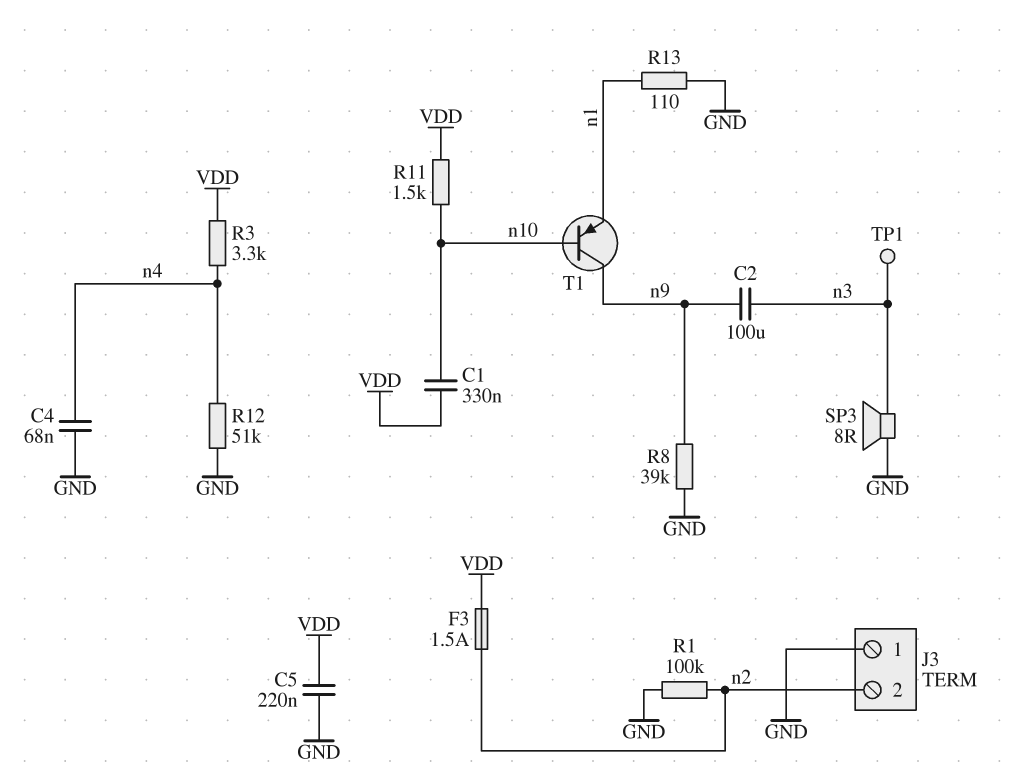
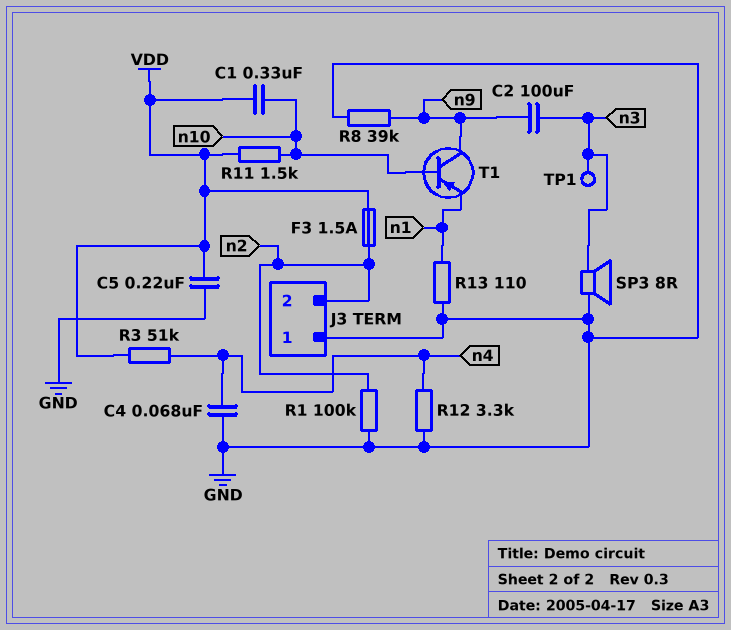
R3: 3.3k (VDD, n4) -> 51k (VDD, n4)
R12: 51k (GND, n4) -> 3.3k (GND, n4)

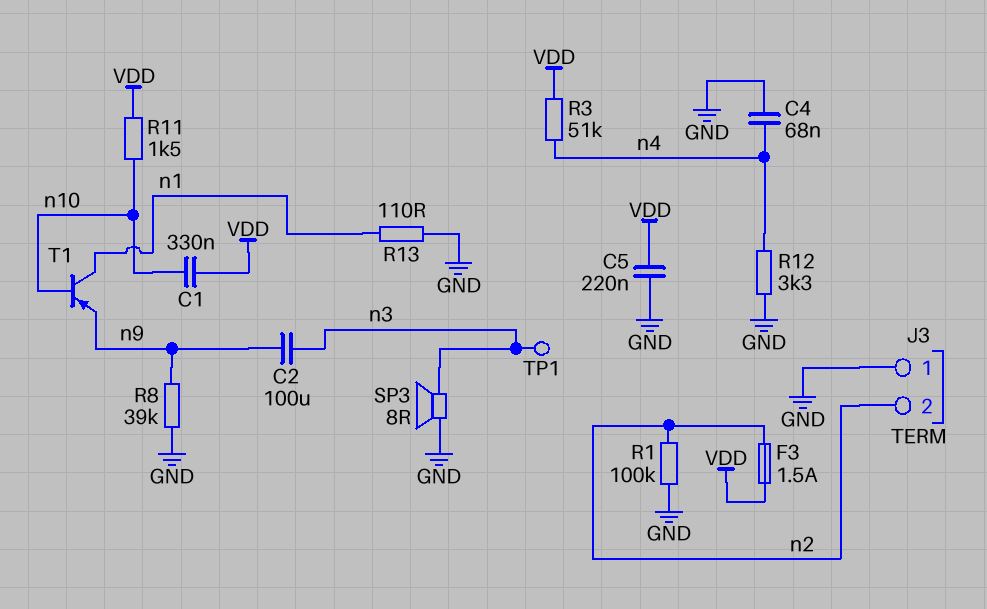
T1: PNP (B n10, C n9, E n1) -> PNP (B n10, C n1, E n9)

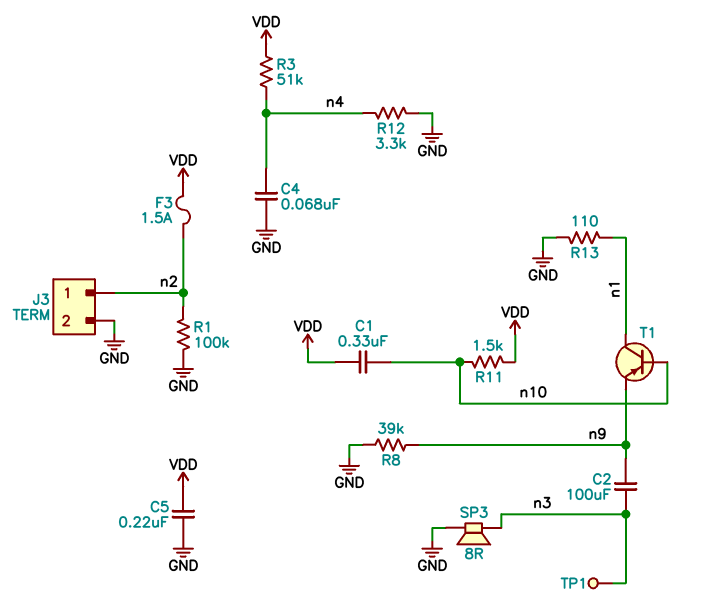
J3 pin 1: GND -> n2
J3 pin 2: n2 -> GND

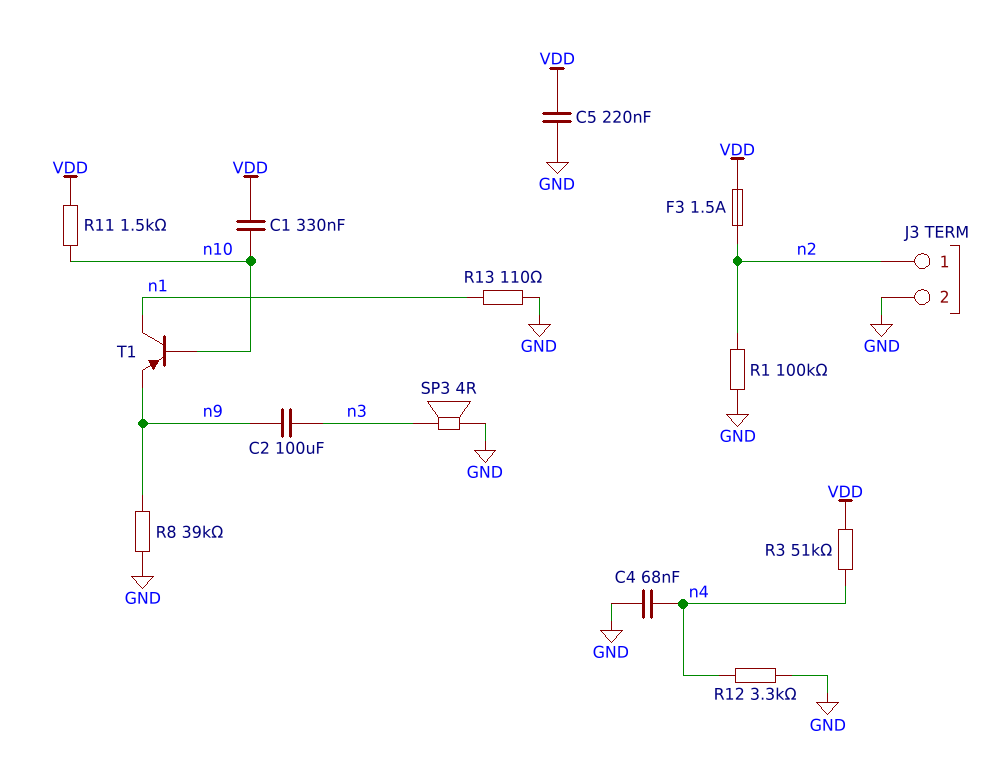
SP3: speaker 8R (GND, n3) -> speaker 4R (GND, n3)
TP1: test point (n3) -> none

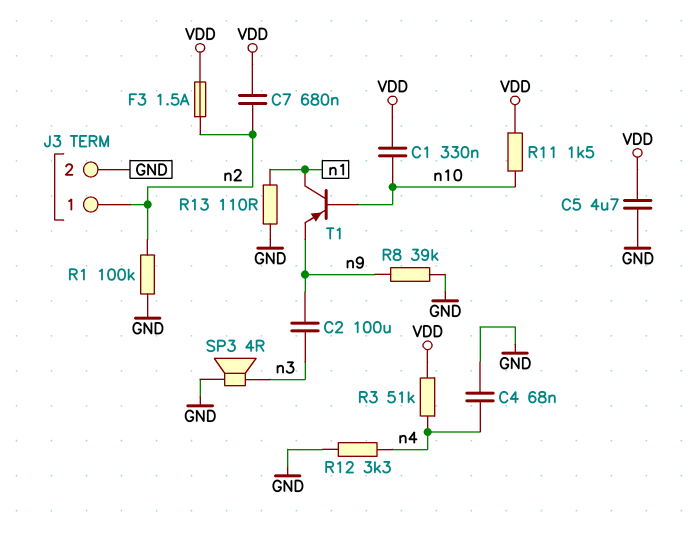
C5: 220nF (GND, VDD) -> 4.7uF (GND, VDD)
C7: none -> 680nF (VDD, n2)

